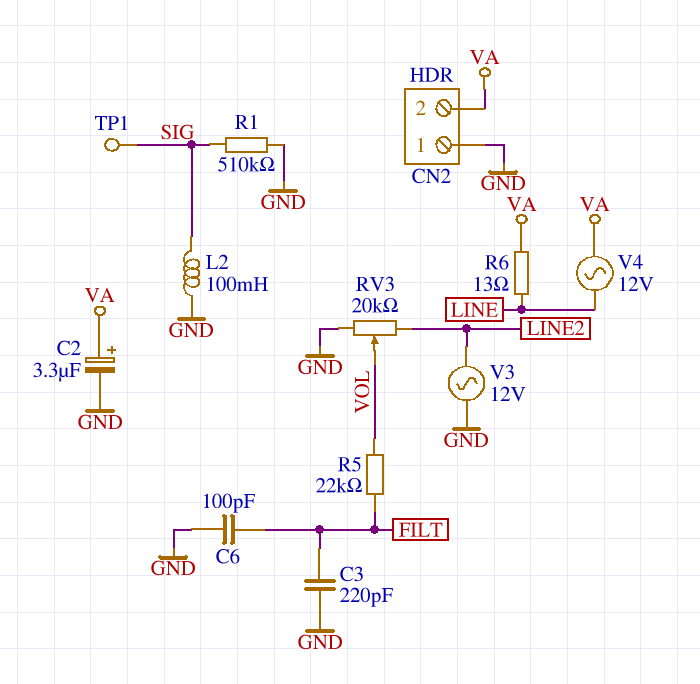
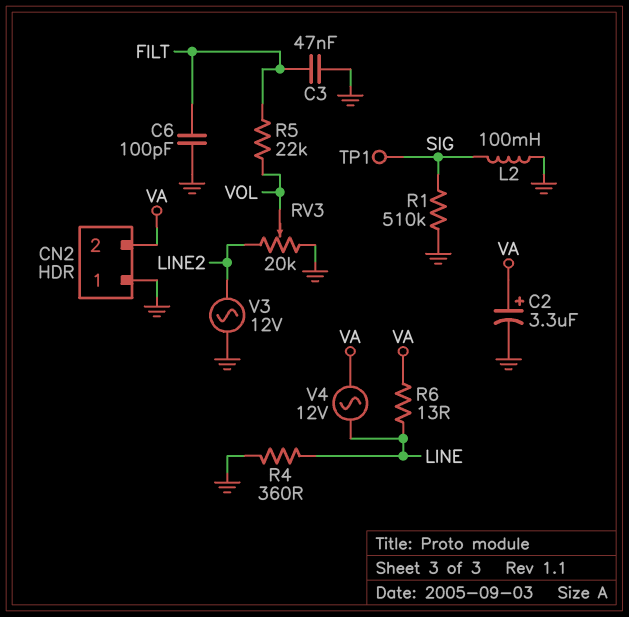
C3: 220pF (FILT, GND) -> 47nF (FILT, GND)
R4: none -> 360 (GND, LINE)

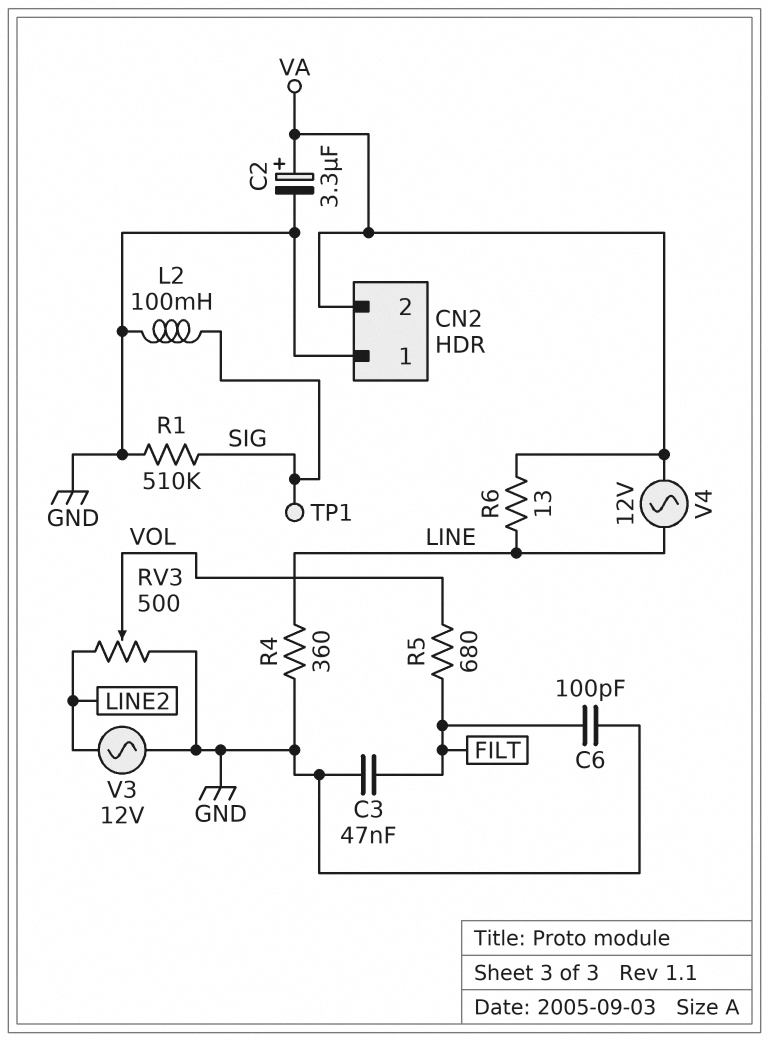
R5: 22k (FILT, VOL) -> 680 (FILT, VOL)
RV3: 20k (GND, LINE2, wiper VOL) -> 500 (GND, LINE2, wiper VOL)

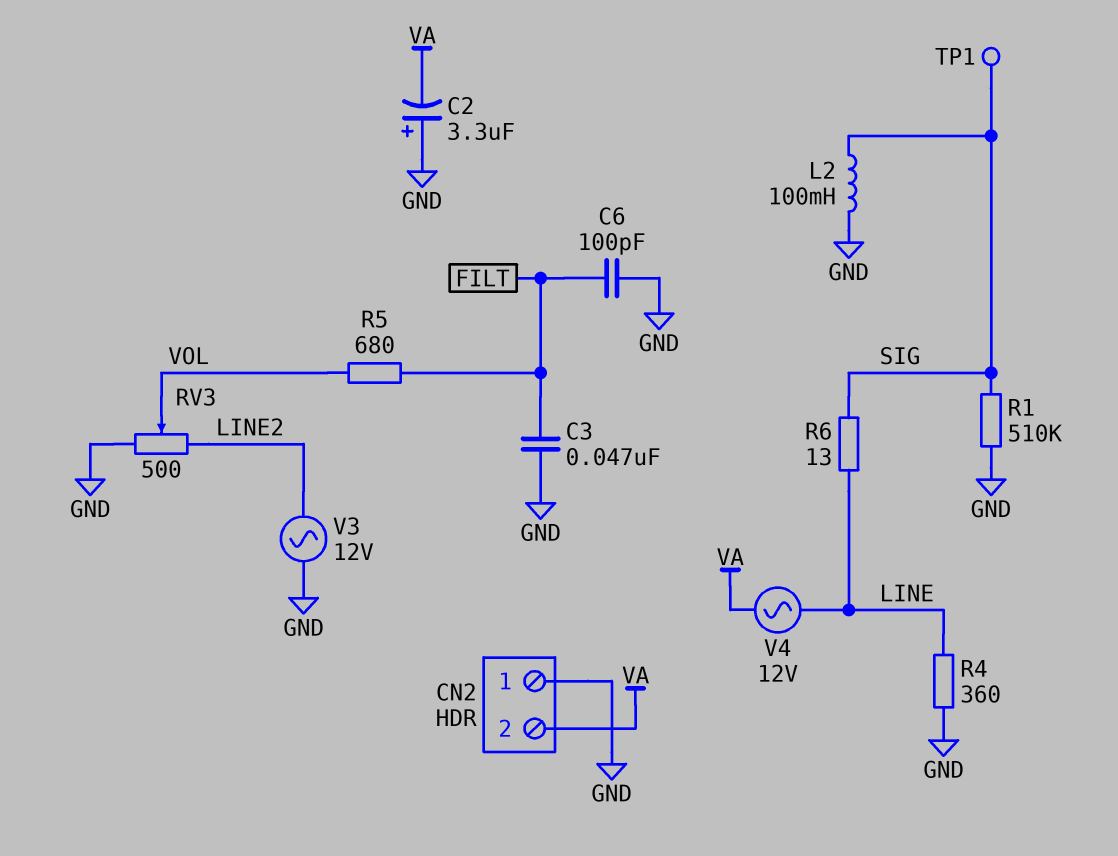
C2: 3.3uF (plus VA, minus GND) -> 3.3uF (plus GND, minus VA)
R6: 13 (LINE, VA) -> 13 (LINE, SIG)

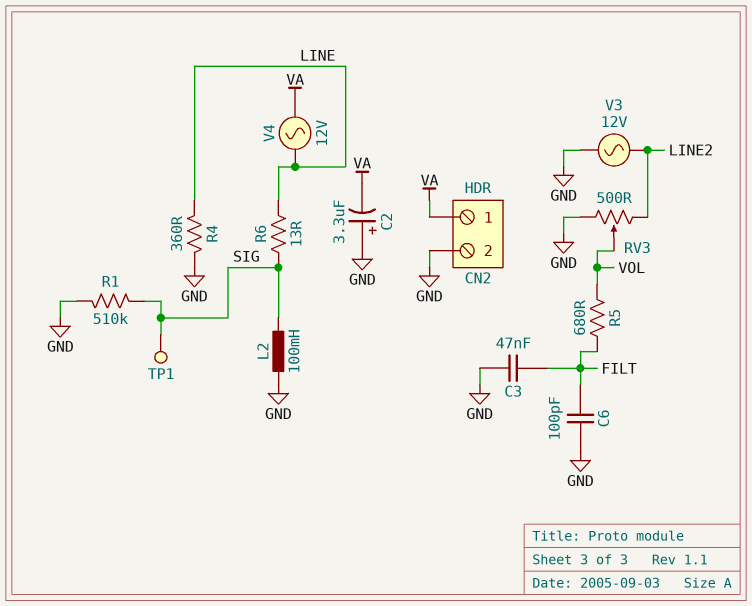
CN2 pin 1: GND -> VA
CN2 pin 2: VA -> GND

